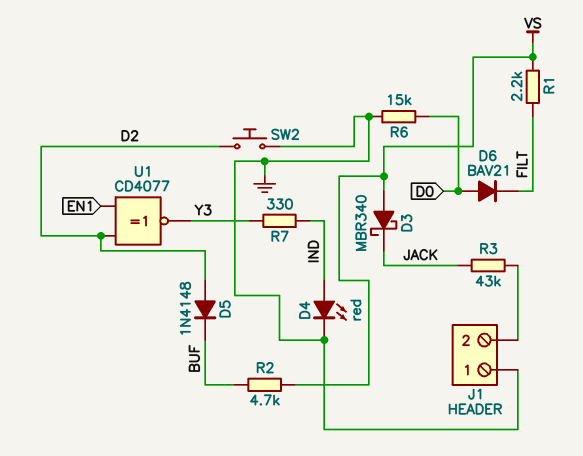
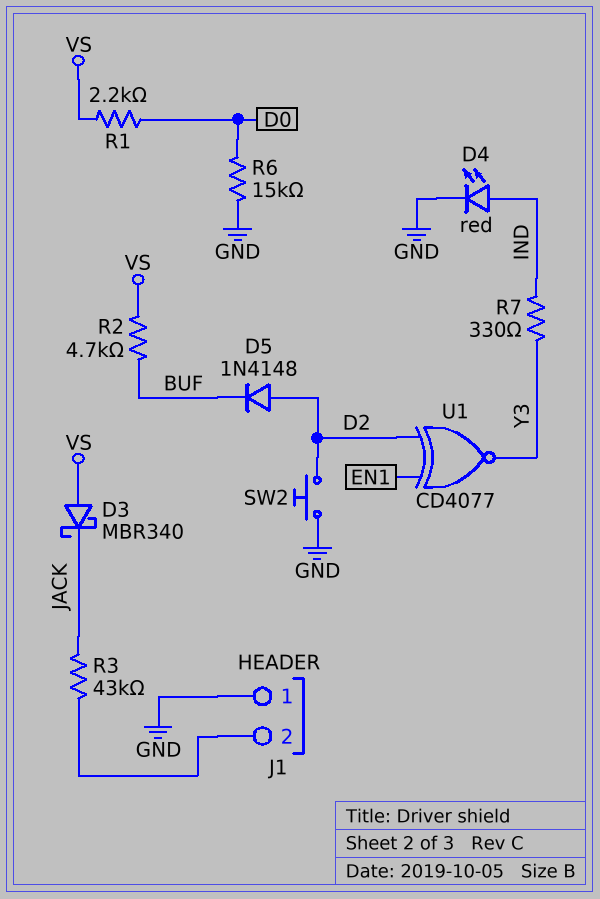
D6: diode BAV21 (A D0, K FILT) -> none
R1: 2.2k (FILT, VS) -> 2.2k (D0, VS)

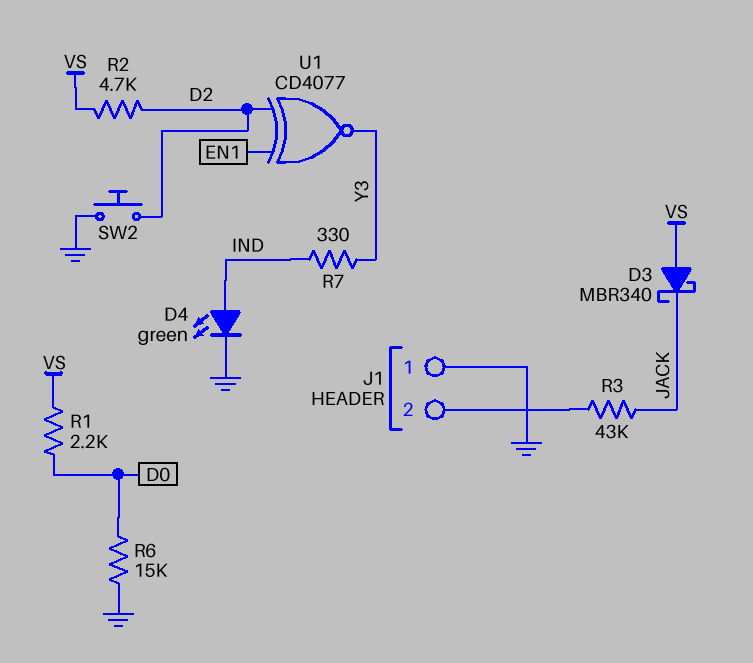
D4: LED red (A IND, K GND) -> LED green (A IND, K GND)
D5: diode 1N4148 (A D2, K BUF) -> none
R2: 4.7k (BUF, VS) -> 4.7k (D2, VS)

